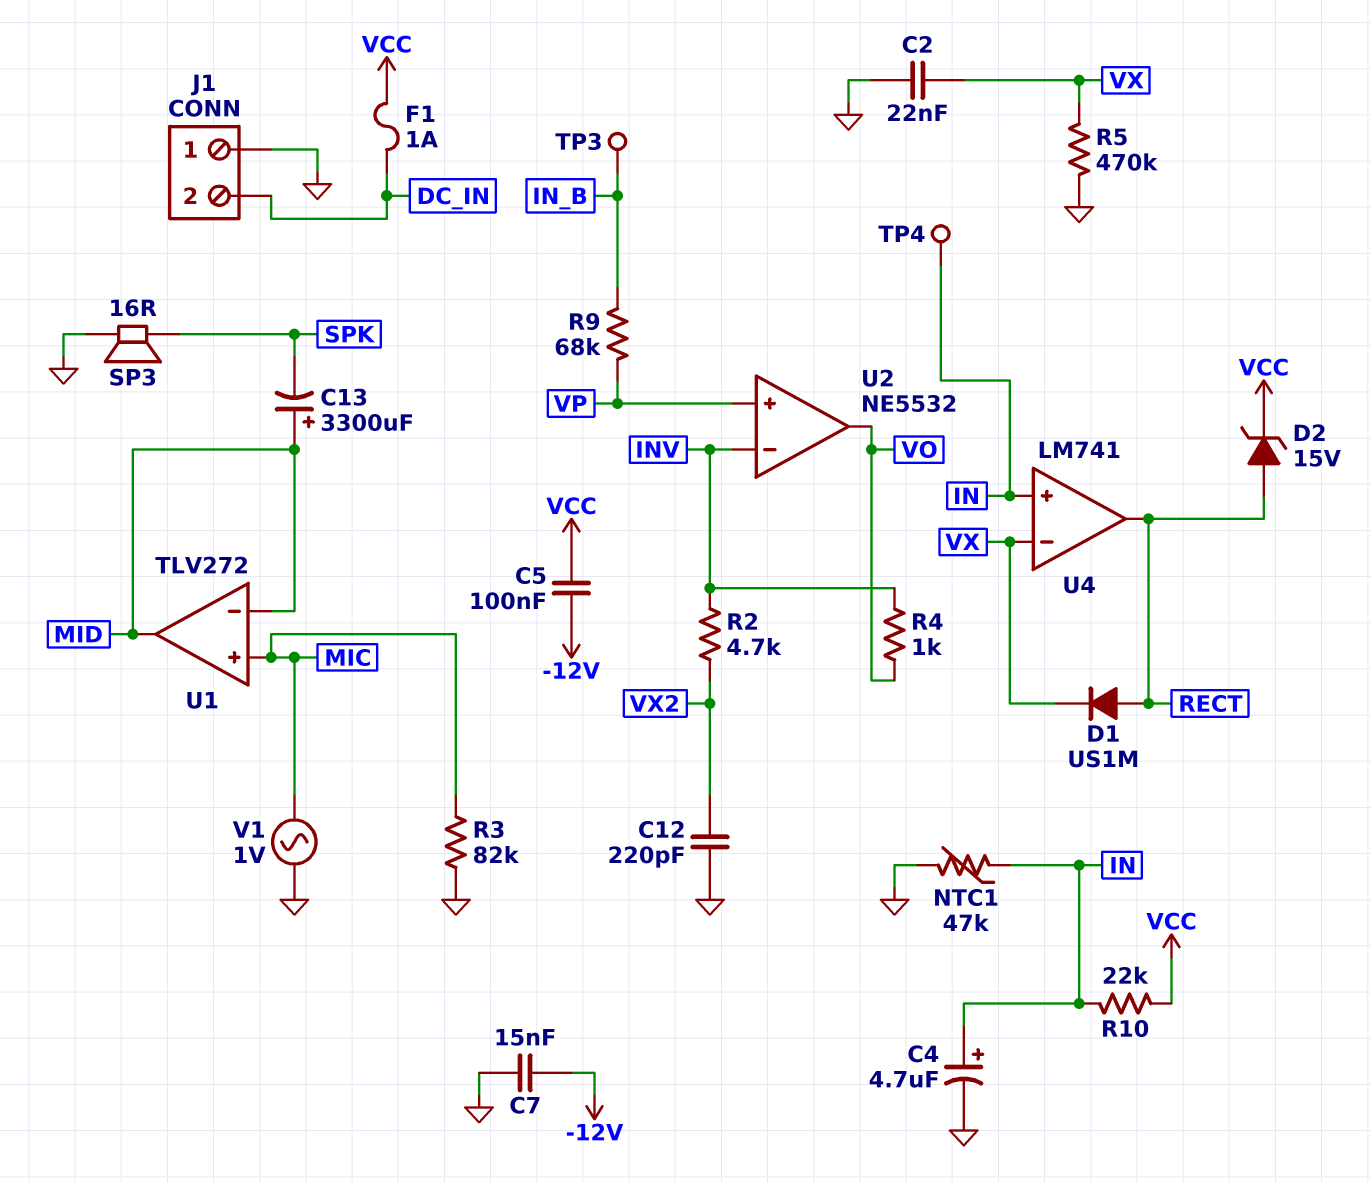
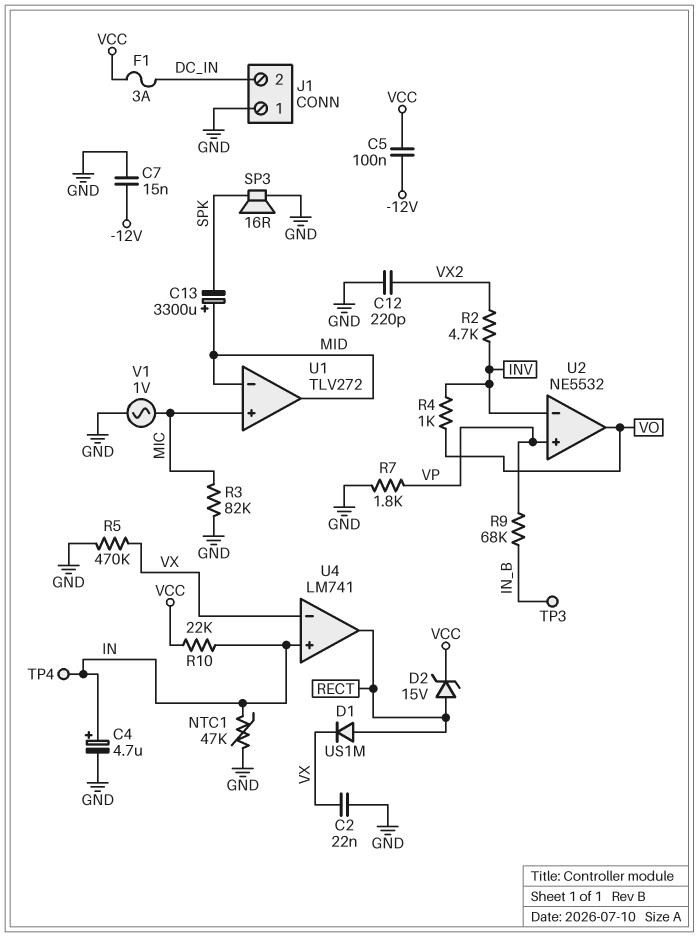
F1: 1A (DC_IN, VCC) -> 3A (DC_IN, VCC)
R7: none -> 1.8k (GND, VP)

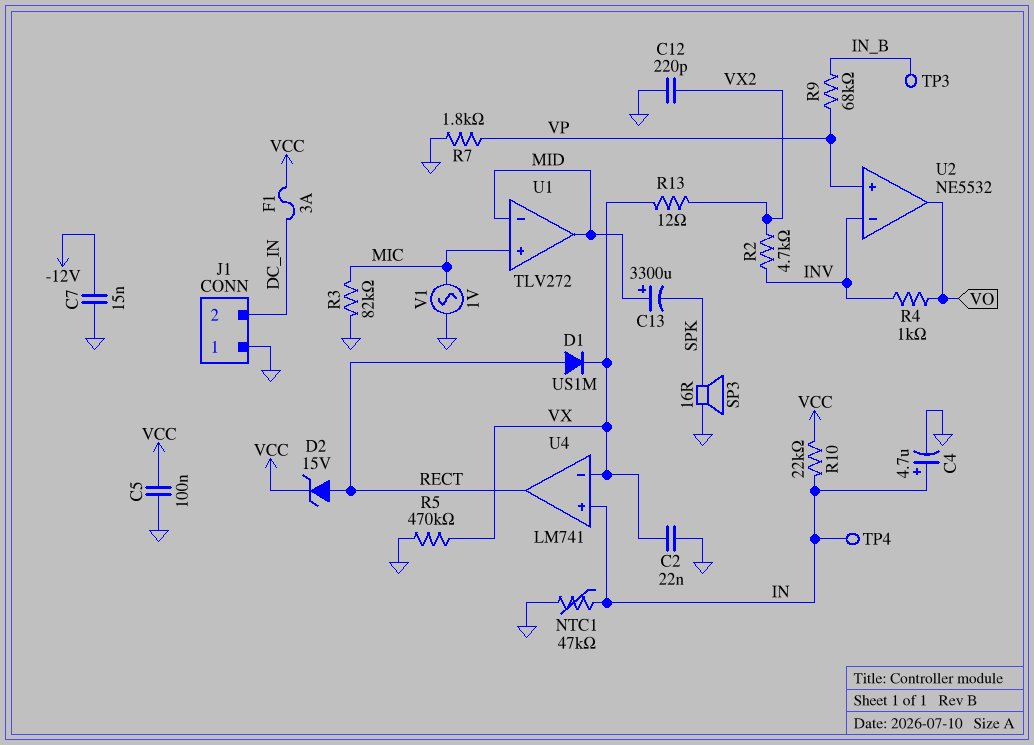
C5: 100nF (-12V, VCC) -> 100nF (GND, VCC)
R13: none -> 12 (VX, VX2)

